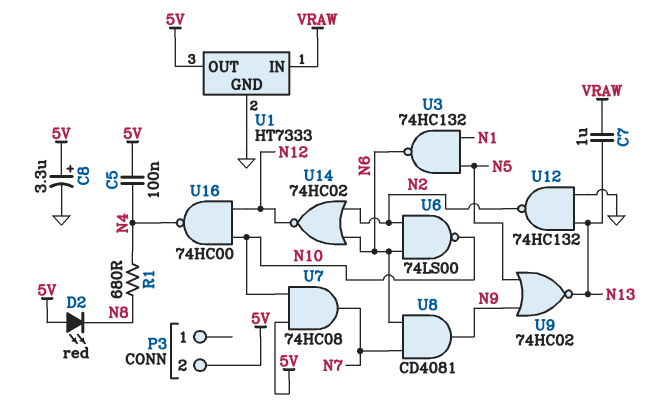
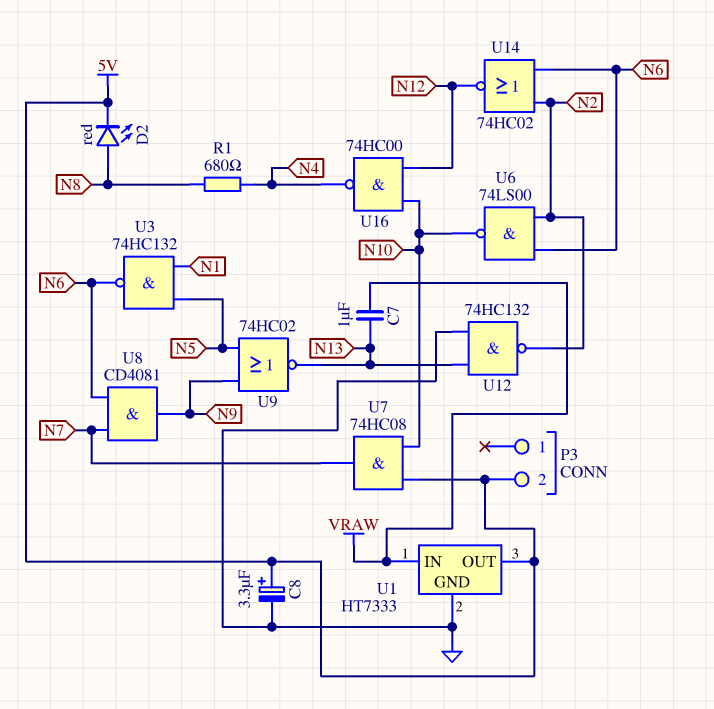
C5: 100nF (5V, N4) -> none
D2: LED red (A 5V, K N8) -> LED red (A N8, K 5V)

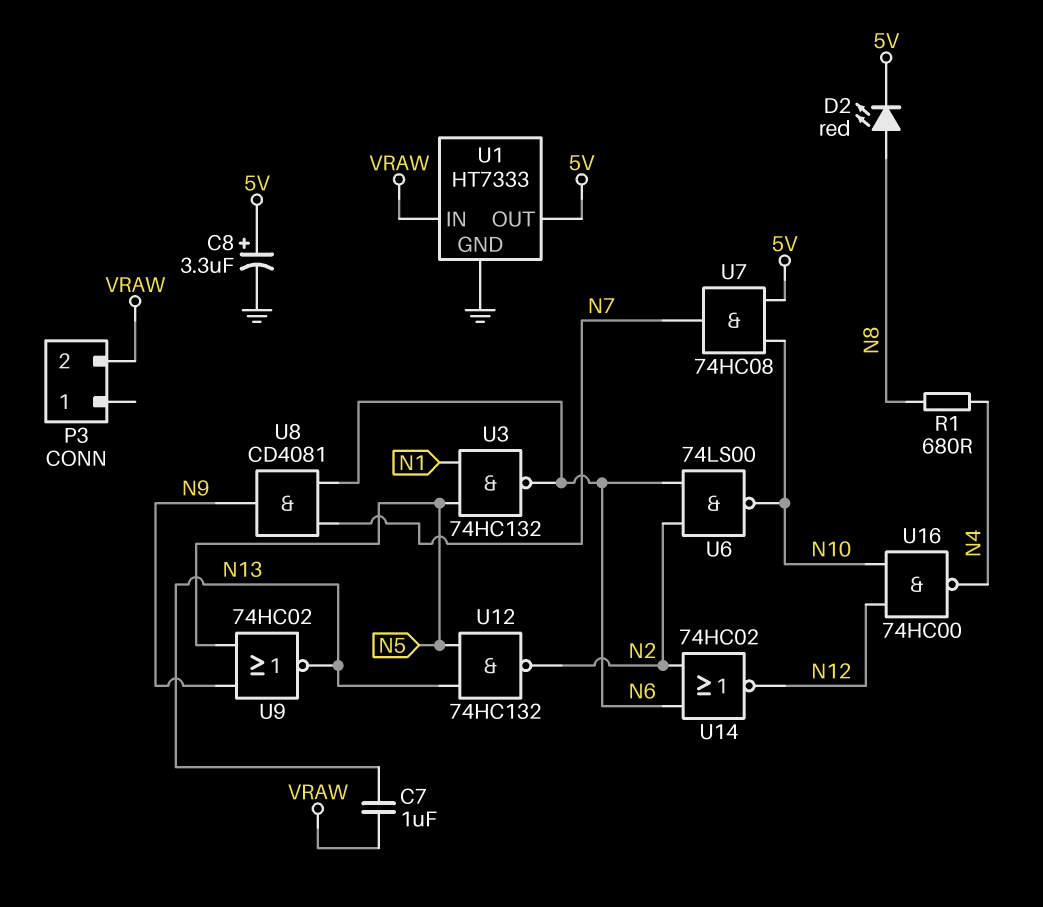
P3 pin 2: 5V -> VRAW
U12: NAND 74HC132 (in GND, in N13, out N2) -> NAND 74HC132 (in N5, in N13, out N2)

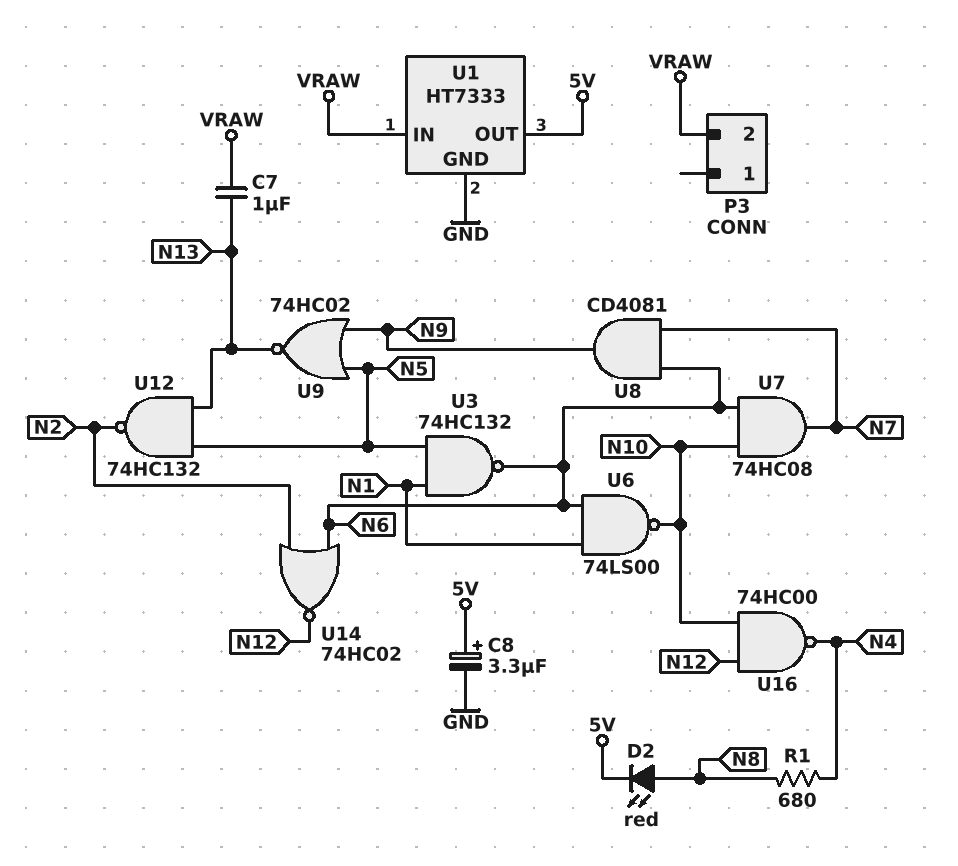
U6: NAND 74LS00 (in N2, in N6, out N10) -> NAND 74LS00 (in N1, in N6, out N10)
U7: AND 74HC08 (in 5V, in N10, out N7) -> AND 74HC08 (in N6, in N10, out N7)

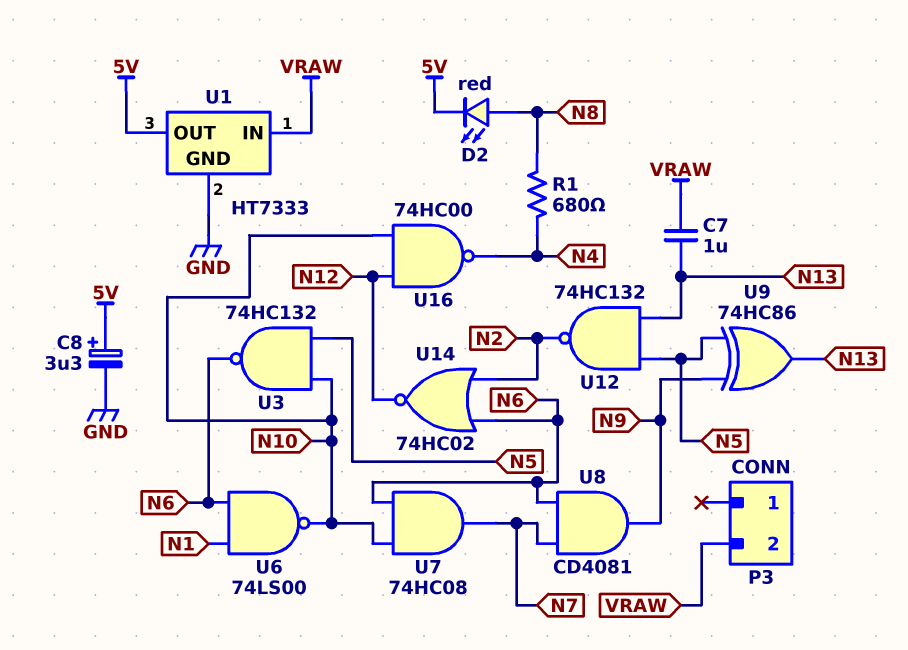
U3: NAND 74HC132 (in N1, in N5, out N6) -> NAND 74HC132 (in N5, in N10, out N6)
U9: NOR 74HC02 (in N5, in N9, out N13) -> XOR 74HC86 (in N5, in N9, out N13)

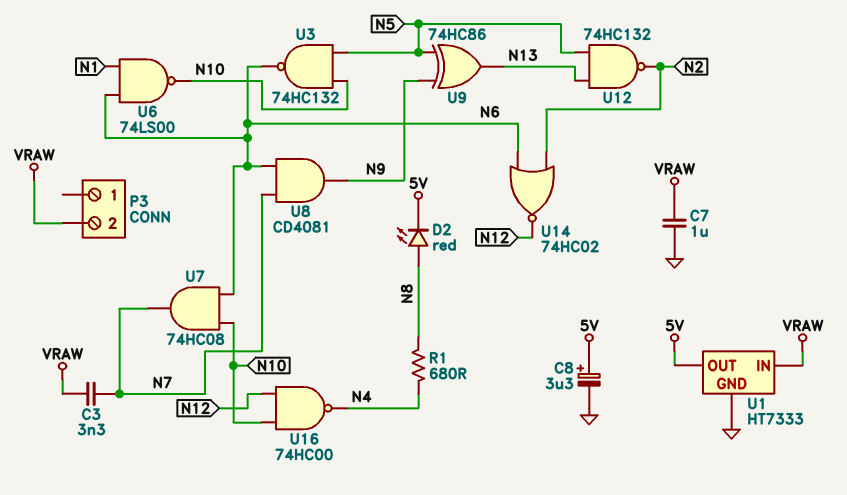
C3: none -> 3.3nF (N7, VRAW)
C7: 1uF (N13, VRAW) -> 1uF (GND, VRAW)

